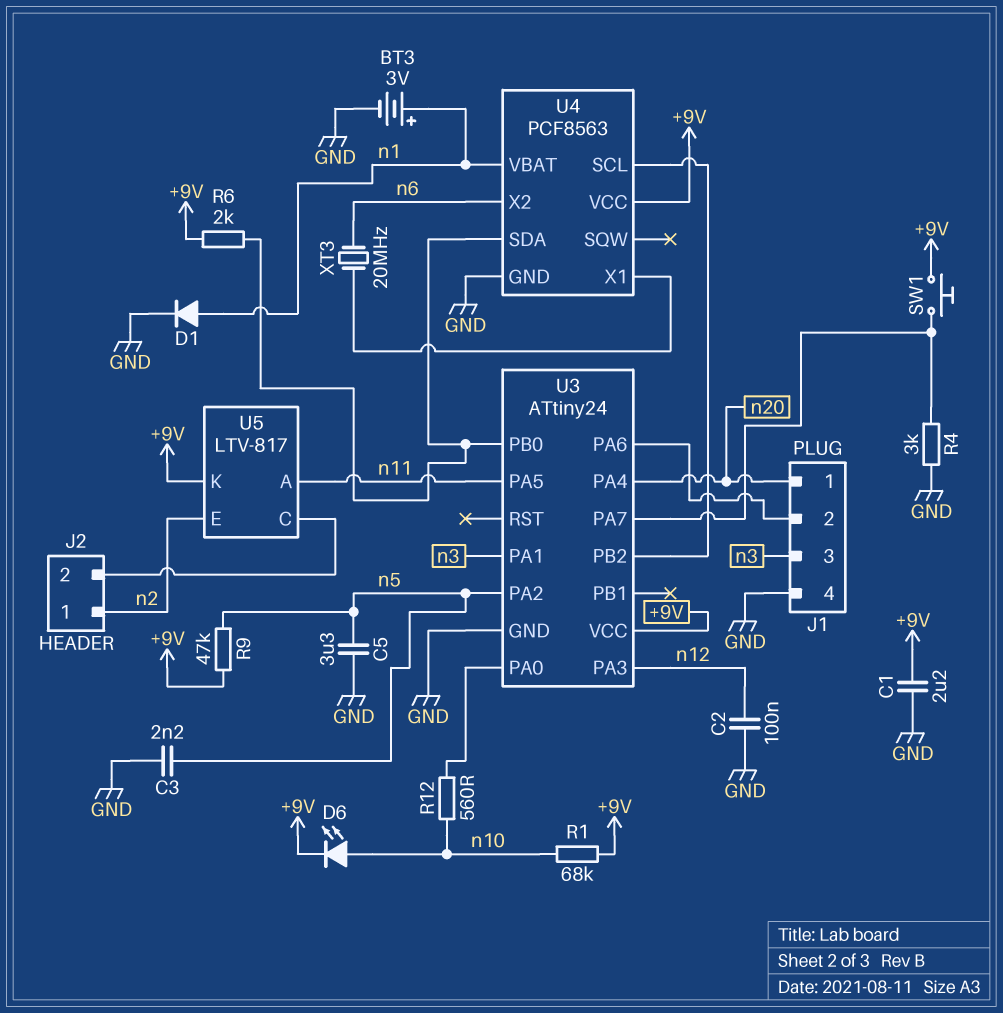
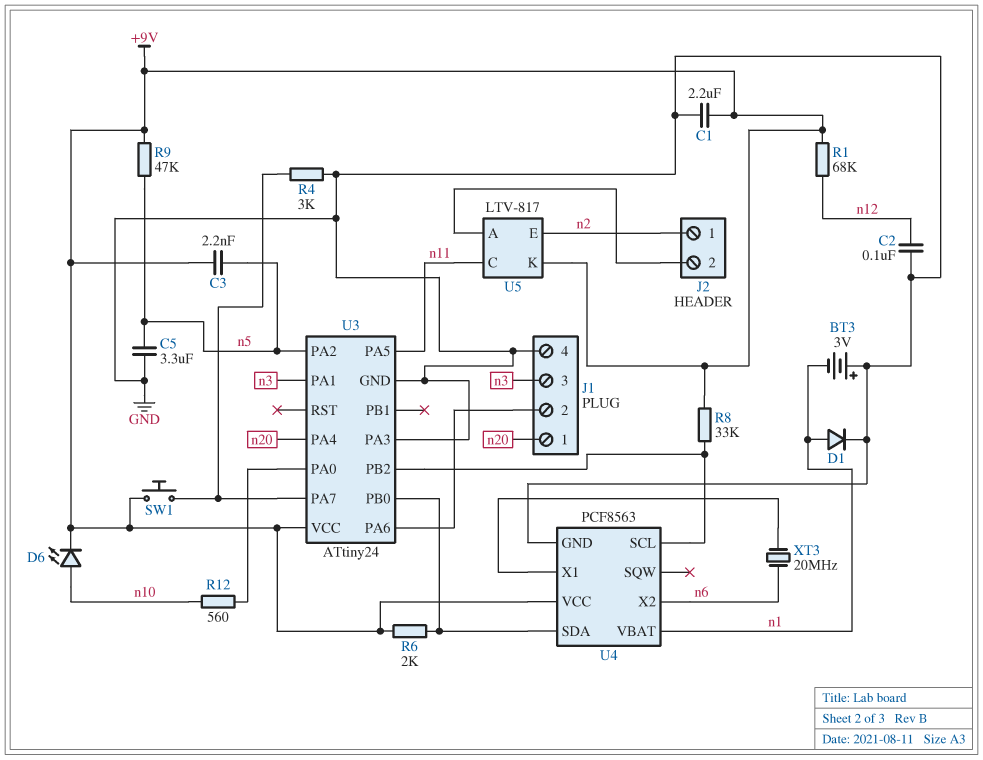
BT3: 3V (plus n1, minus GND) -> 3V (plus GND, minus n1)
C3: 2.2nF (GND, n5) -> 2.2nF (+9V, n5)
R1: 68k (+9V, n10) -> 68k (+9V, n12)
R8: none -> 33k (+9V, U3/PB2)
U3 pin PA3: n12 -> GND
U5 pin A: n11 -> J2/2
U5 pin C: J2/2 -> n11

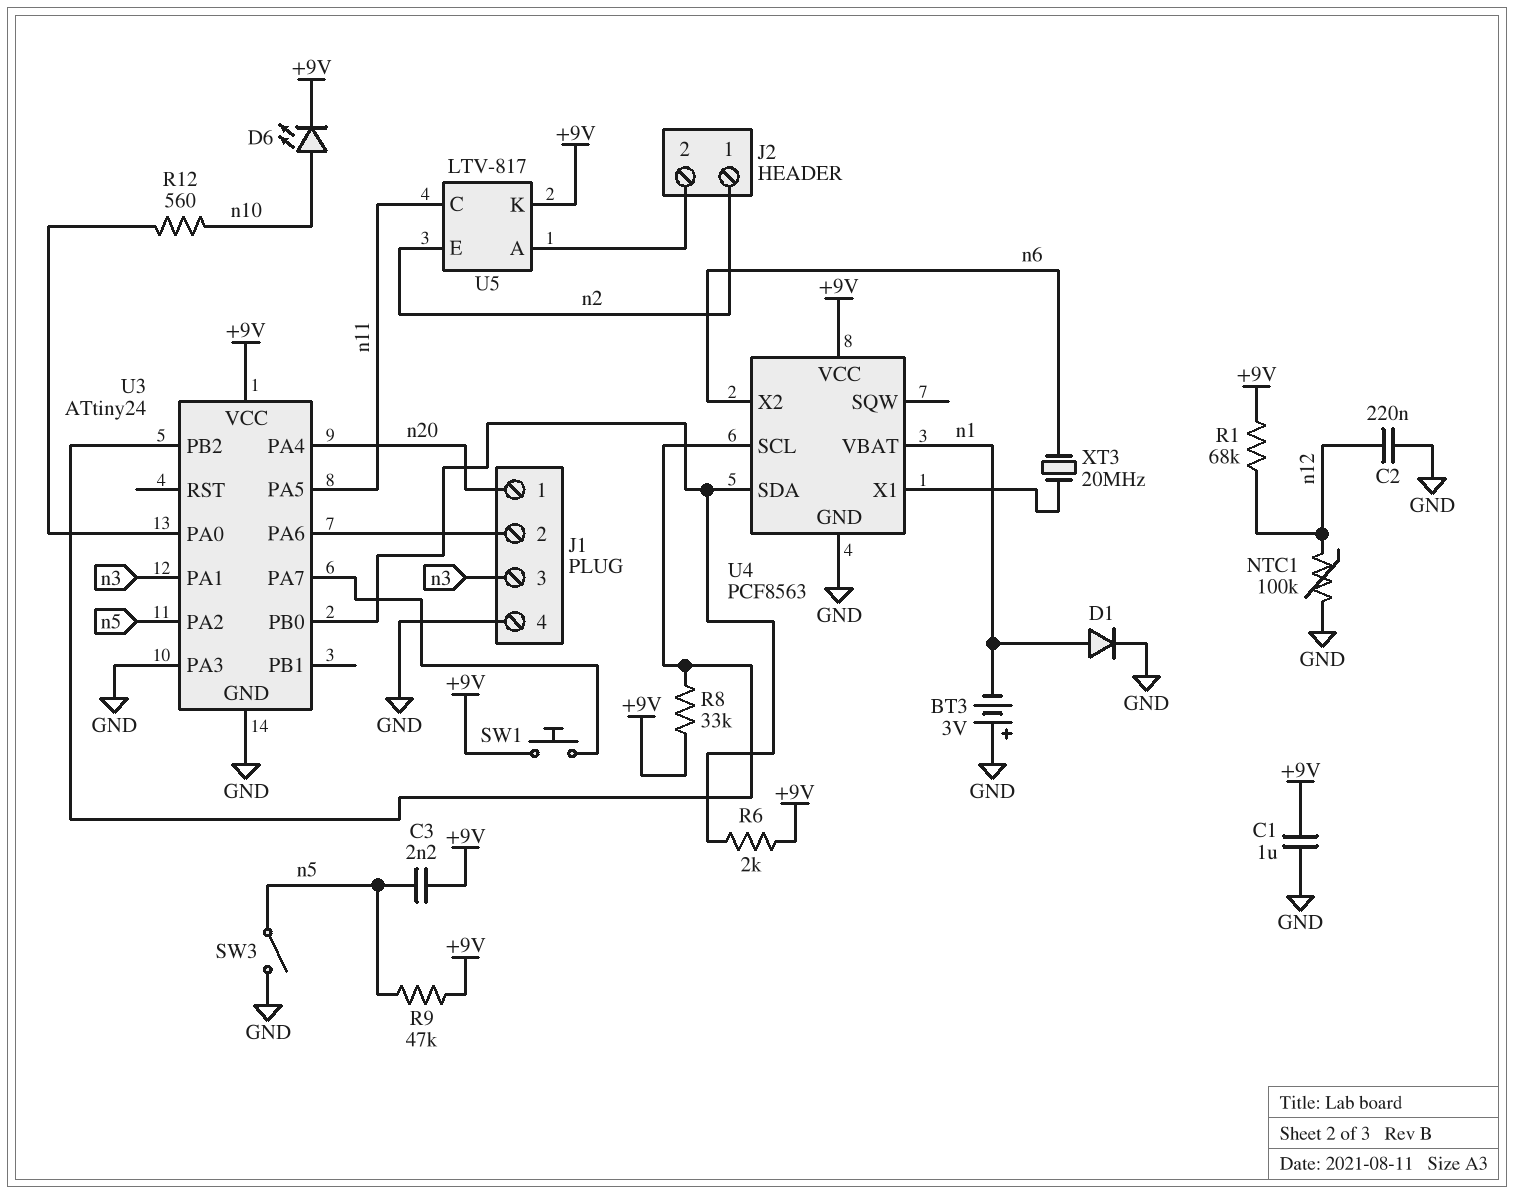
C1: 2.2uF (+9V, GND) -> 1uF (+9V, GND)
C2: 100nF (GND, n12) -> 220nF (GND, n12)
C5: 3.3uF (GND, n5) -> none
NTC1: none -> 100k (GND, n12)
R4: 3k (GND, U3/PA7) -> none
SW3: none -> switch (GND, n5)

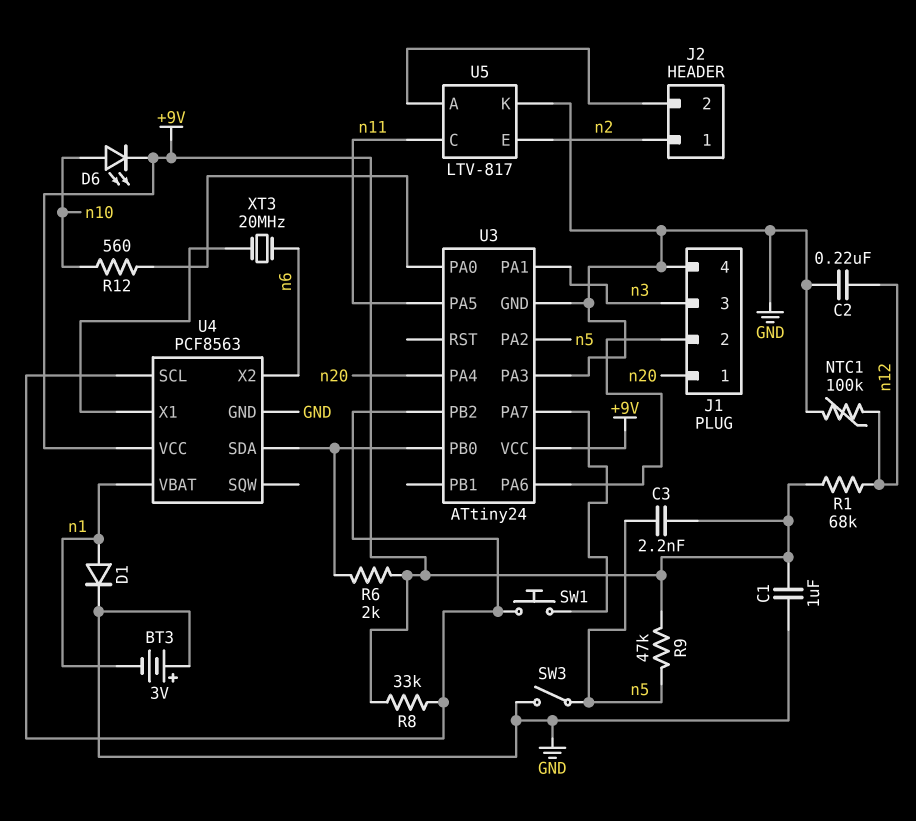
SW1: button (+9V, U3/PA7) -> button (U3/PA7, U3/PB2)
U5 pin K: +9V -> GND

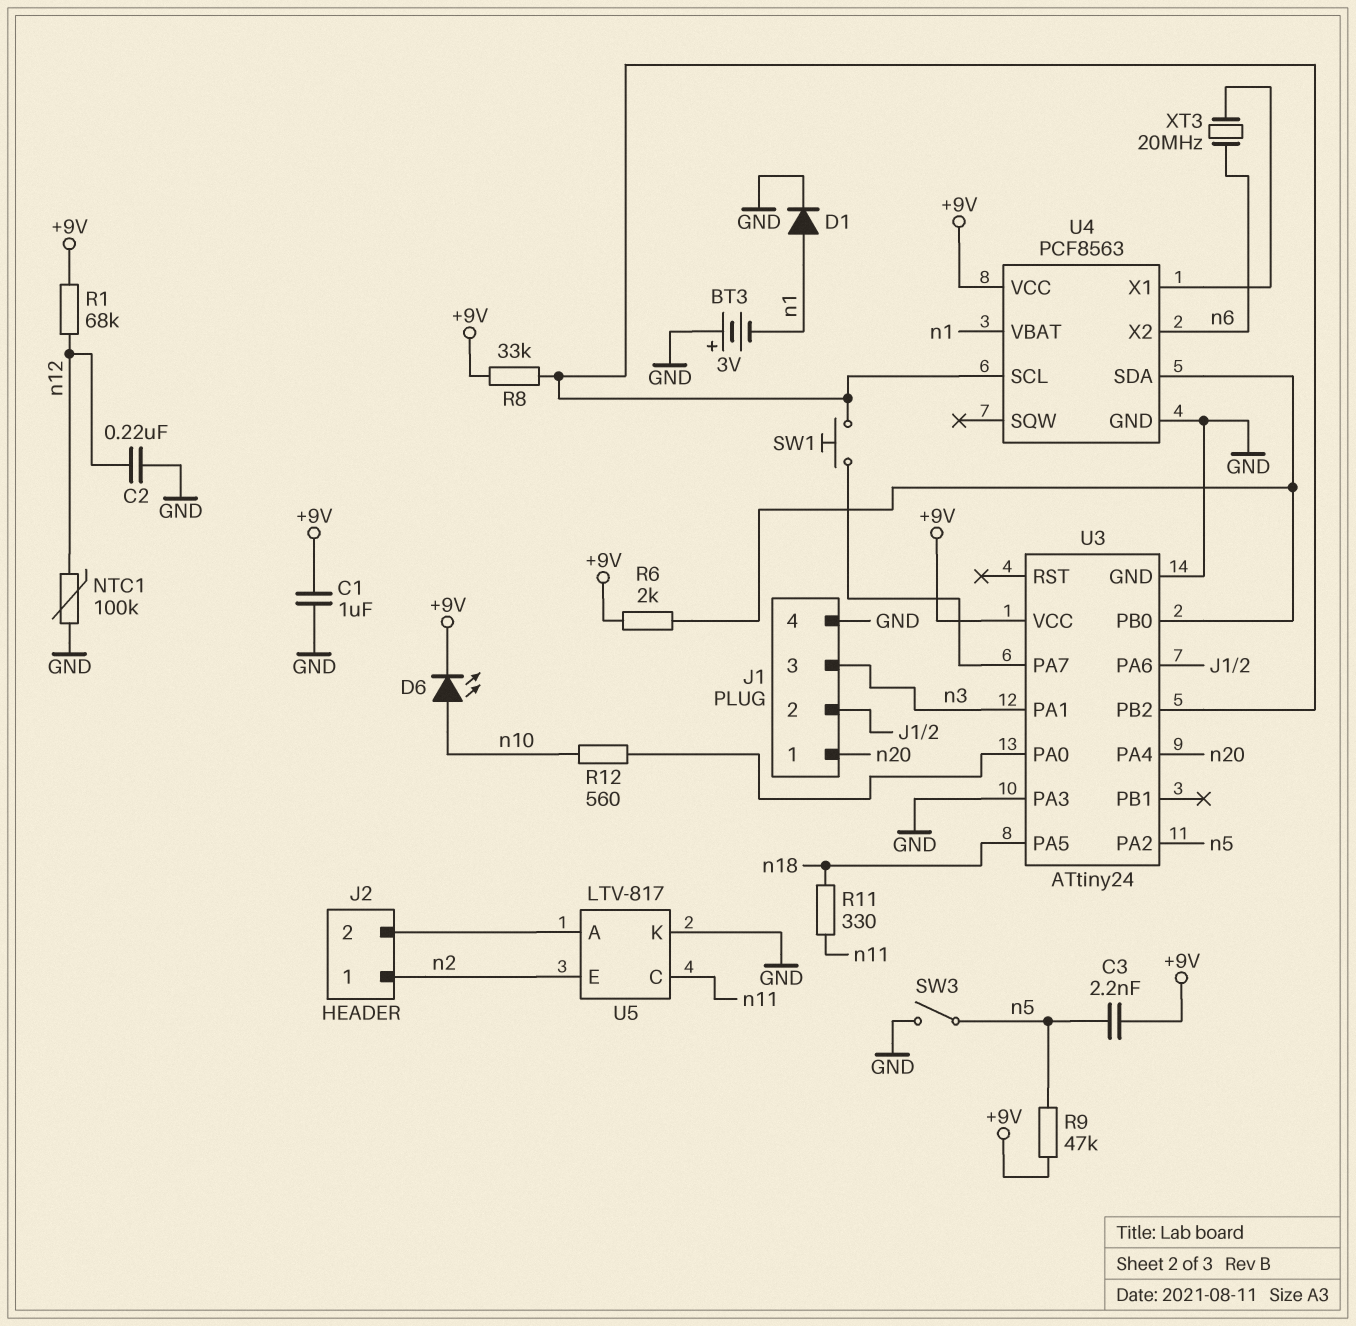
R11: none -> 330 (n11, n18)
U3 pin PA5: n11 -> n18

